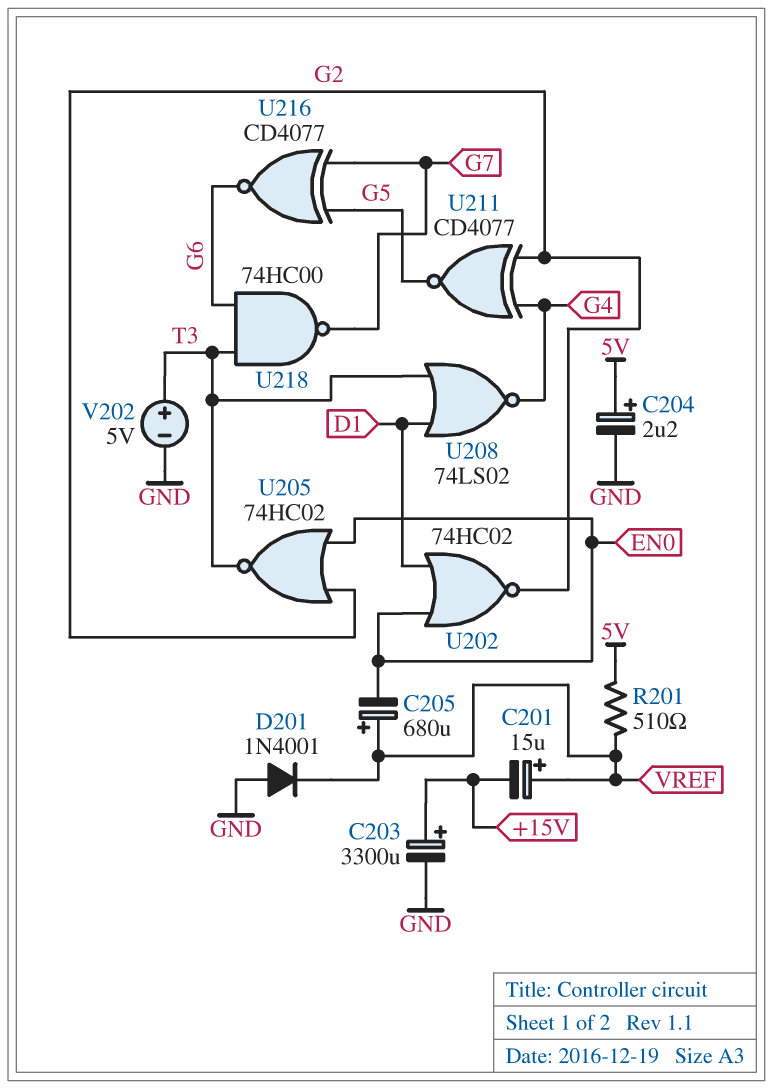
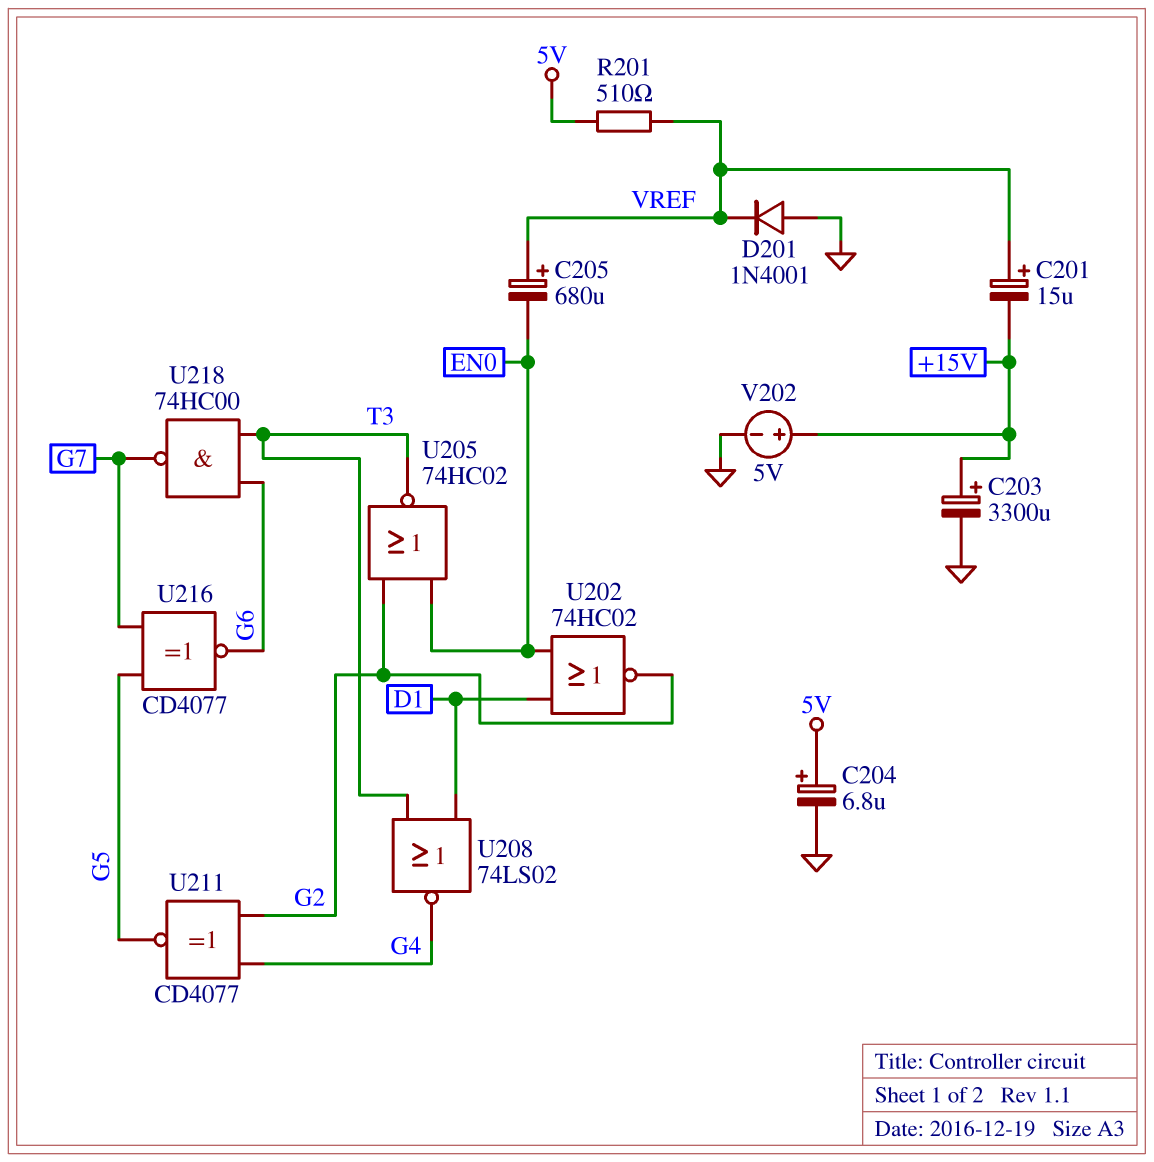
C204: 2.2uF (plus 5V, minus GND) -> 6.8uF (plus 5V, minus GND)
V202: 5V (plus T3, minus GND) -> 5V (plus +15V, minus GND)

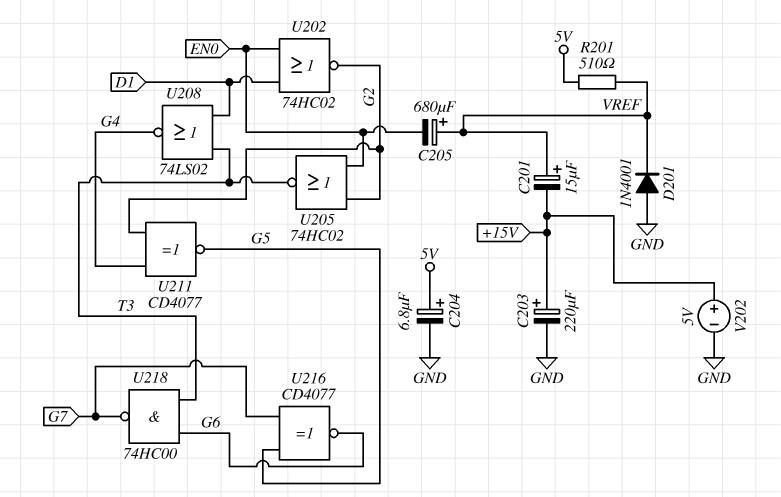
C203: 3300uF (plus +15V, minus GND) -> 220uF (plus +15V, minus GND)

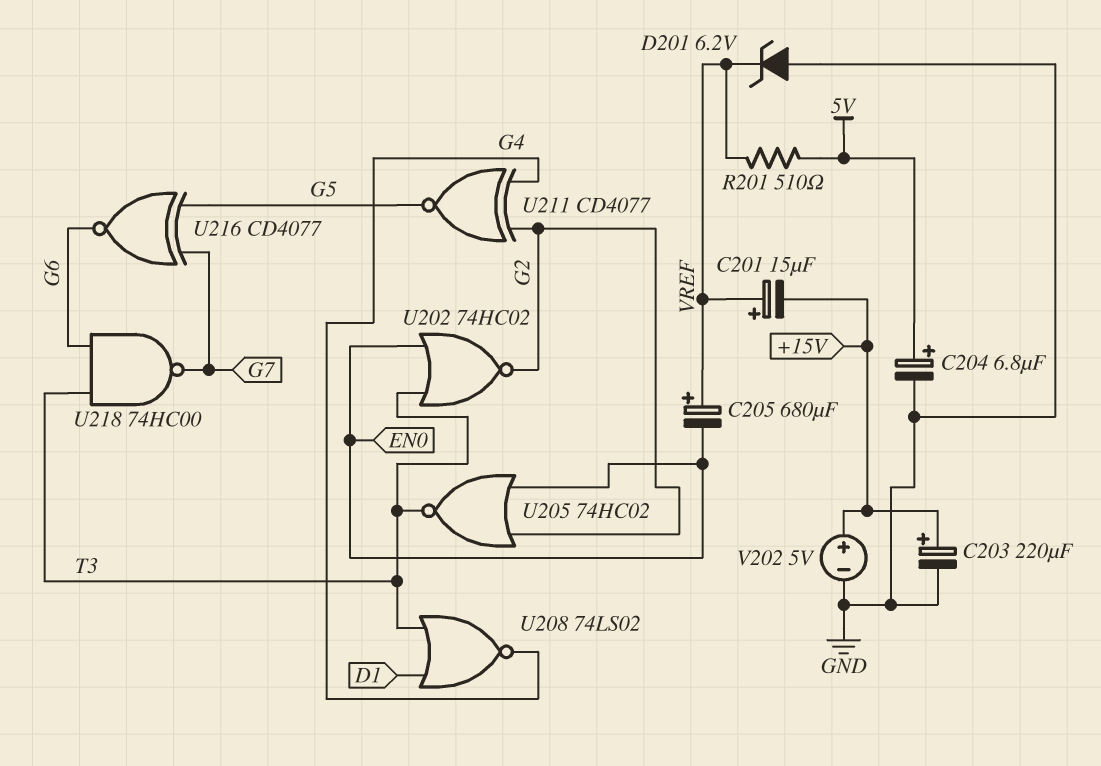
D201: diode 1N4001 (A GND, K VREF) -> zener 6.2V (A GND, K VREF)
U202: NOR 74HC02 (in D1, in EN0, out G2) -> NOR 74HC02 (in EN0, in T3, out G2)

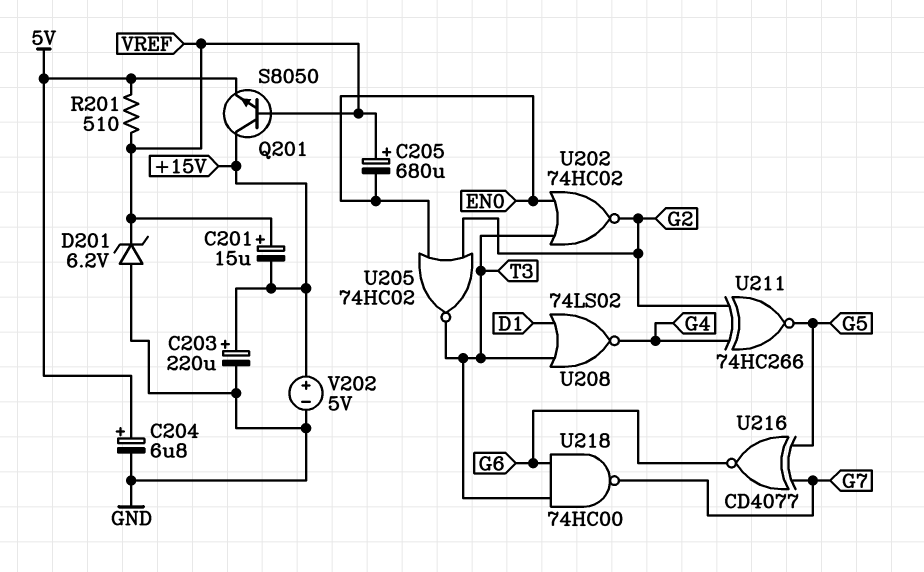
Q201: none -> NPN S8050 (B VREF, C +15V, E 5V)
U211: XNOR CD4077 (in G2, in G4, out G5) -> XNOR 74HC266 (in G2, in G4, out G5)

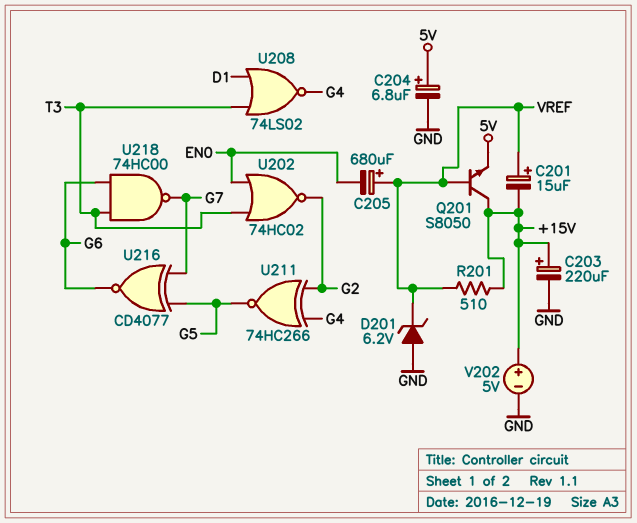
R201: 510 (5V, VREF) -> 510 (+15V, VREF)
U205: NOR 74HC02 (in EN0, in G2, out T3) -> none

